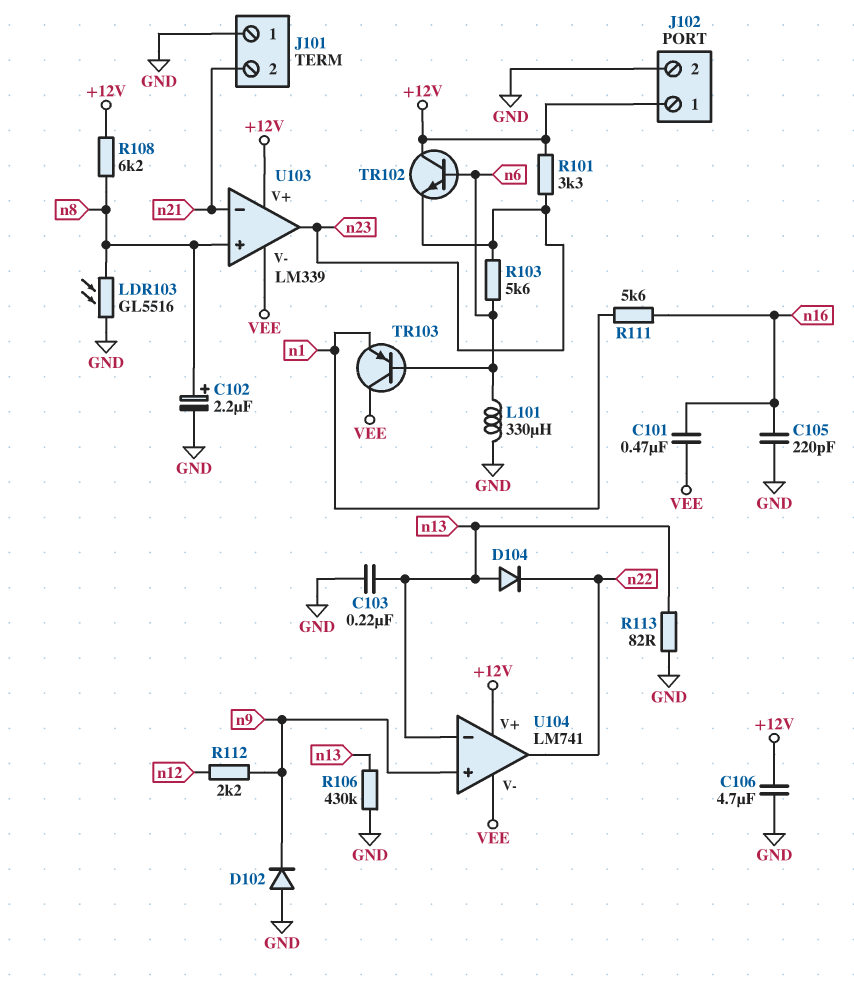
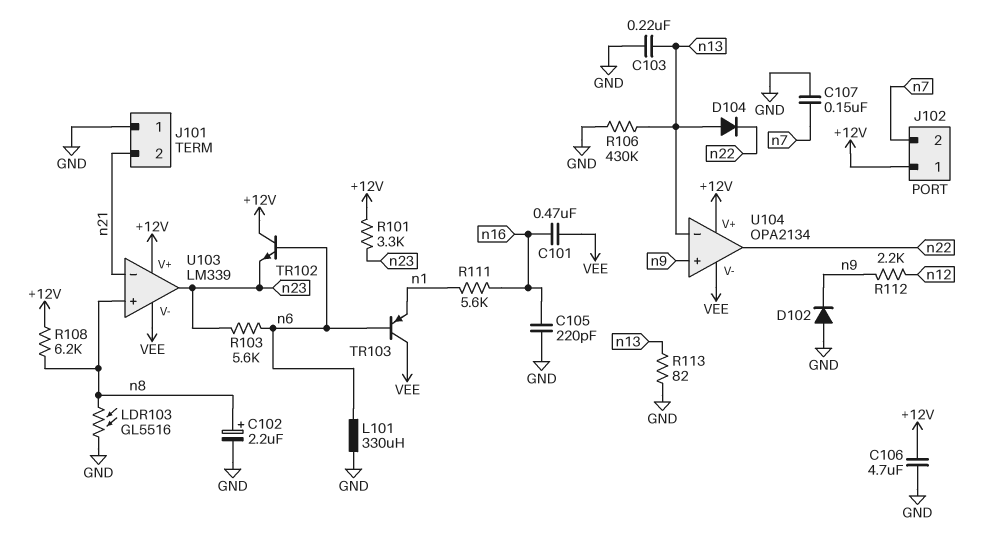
C107: none -> 150nF (GND, n7)
J102 pin 2: GND -> n7
U104: LM741 -> OPA2134

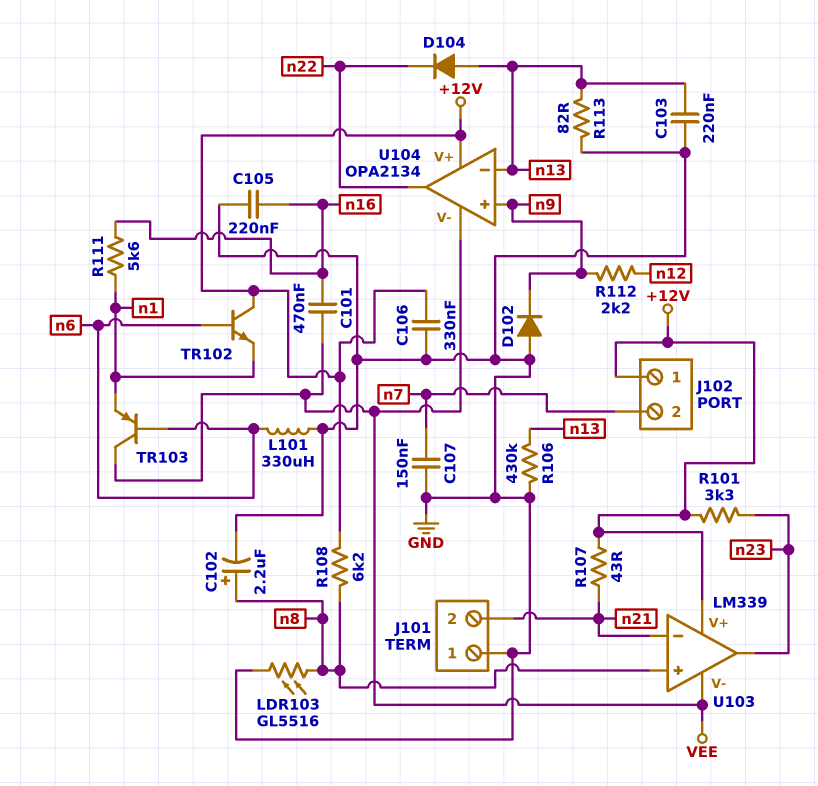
C105: 220pF (GND, n16) -> 220nF (GND, n16)
C106: 4.7uF (+12V, GND) -> 330nF (+12V, GND)
R103: 5.6k (n6, n23) -> none
R107: none -> 43 (+12V, n21)
TR102: NPN (B n6, C +12V, E n23) -> NPN (B n6, C +12V, E n1)

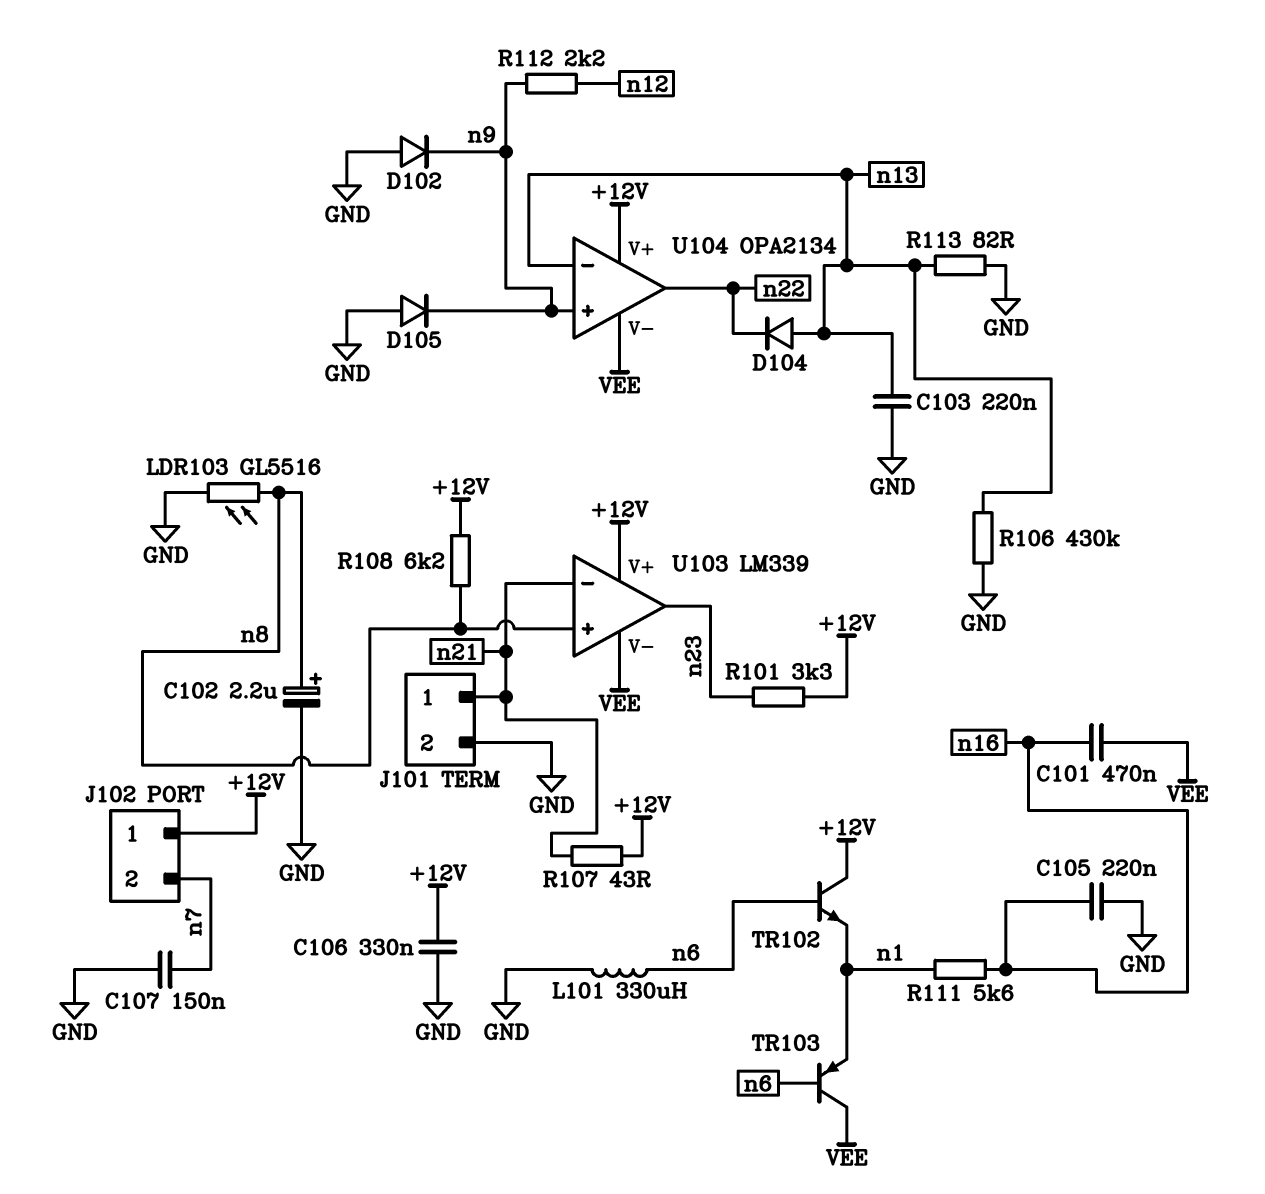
D105: none -> diode (A GND, K n9)
J101 pin 1: GND -> n21
J101 pin 2: n21 -> GND

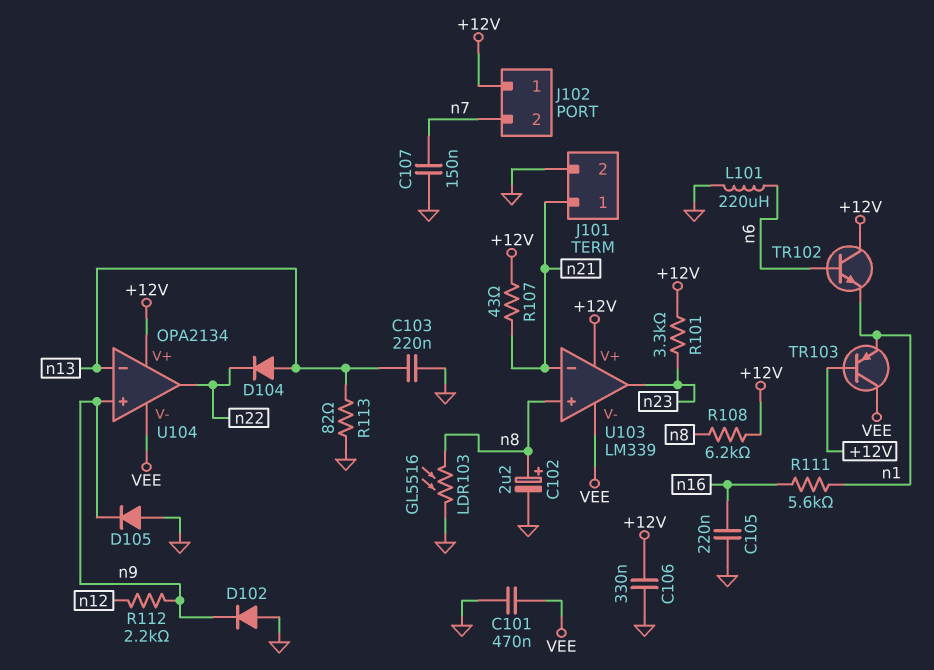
C101: 470nF (VEE, n16) -> 470nF (GND, VEE)
L101: 330uH (GND, n6) -> 220uH (GND, n6)
R106: 430k (GND, n13) -> none
TR103: PNP (B n6, C VEE, E n1) -> PNP (B +12V, C VEE, E n1)

